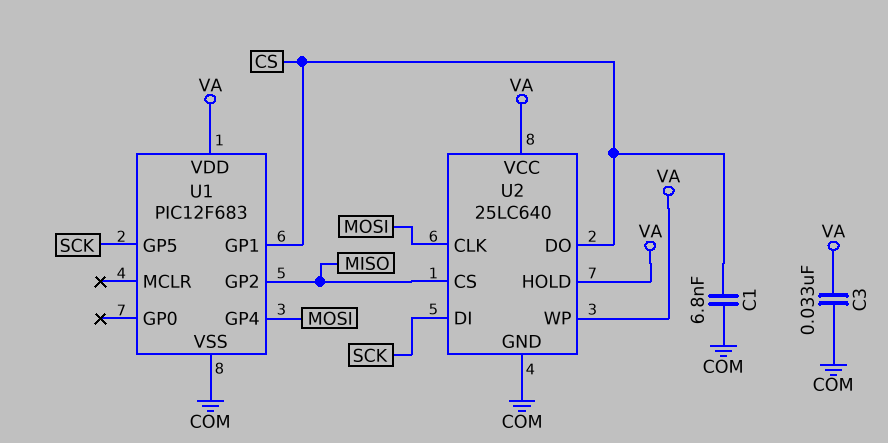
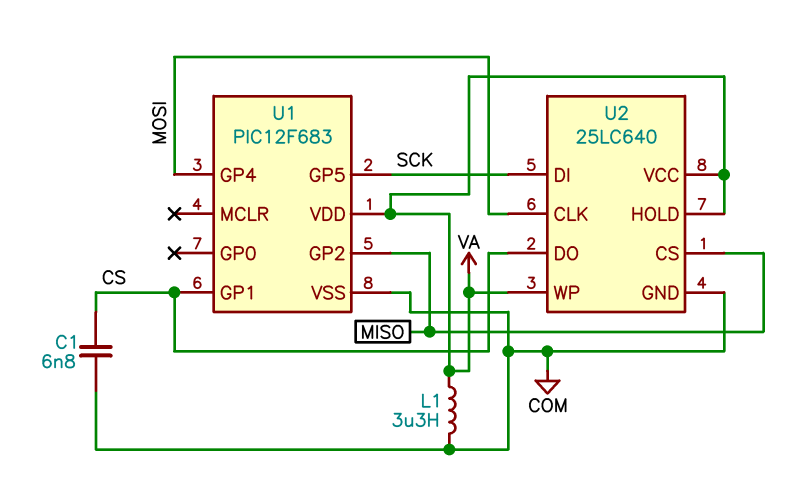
C3: 33nF (COM, VA) -> none
L1: none -> 3.3uH (COM, VA)

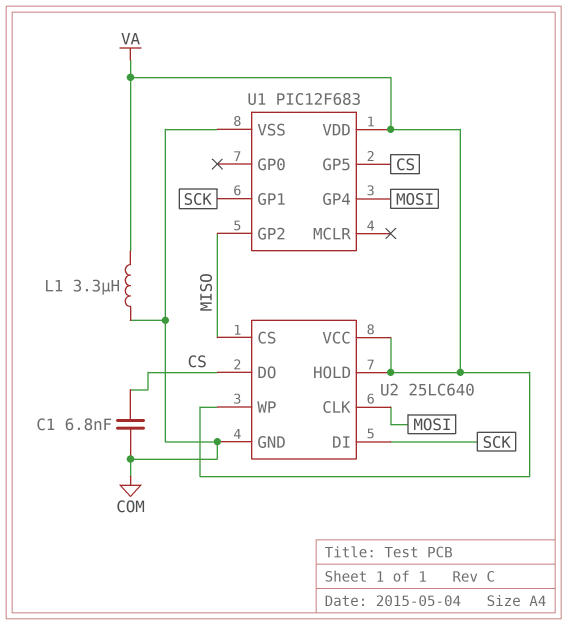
U1 pin GP1: CS -> SCK
U1 pin GP5: SCK -> CS

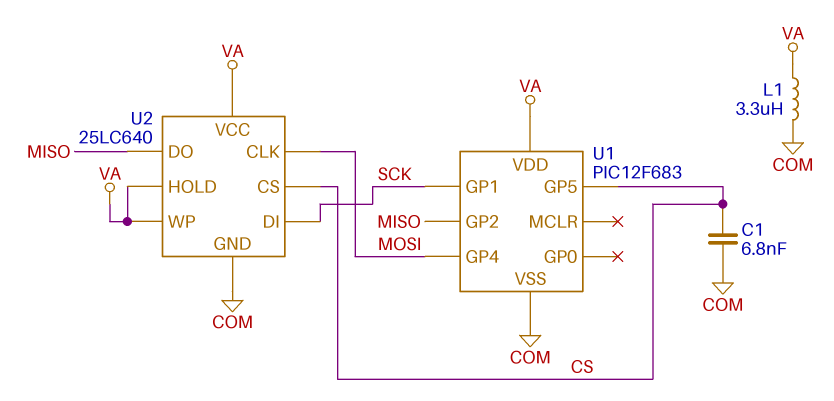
U2 pin CS: MISO -> CS
U2 pin DO: CS -> MISO

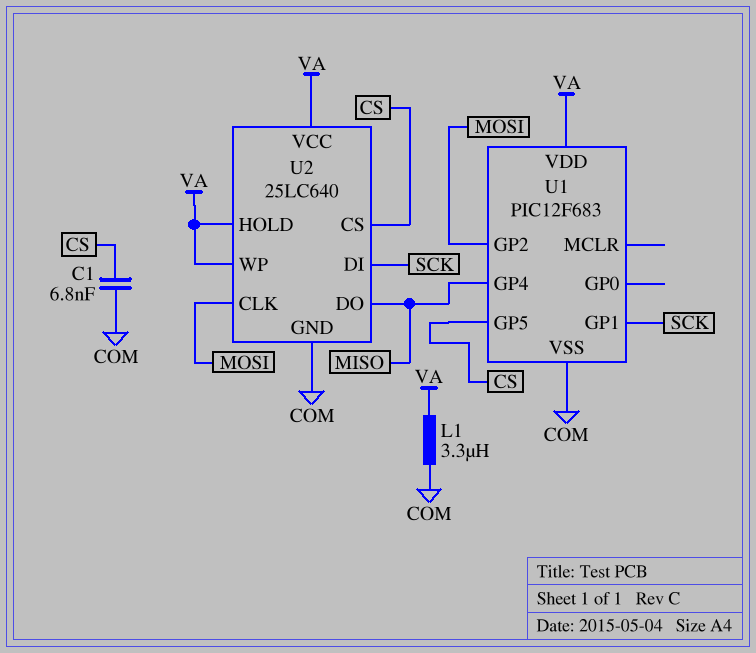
U1 pin GP2: MISO -> MOSI
U1 pin GP4: MOSI -> MISO

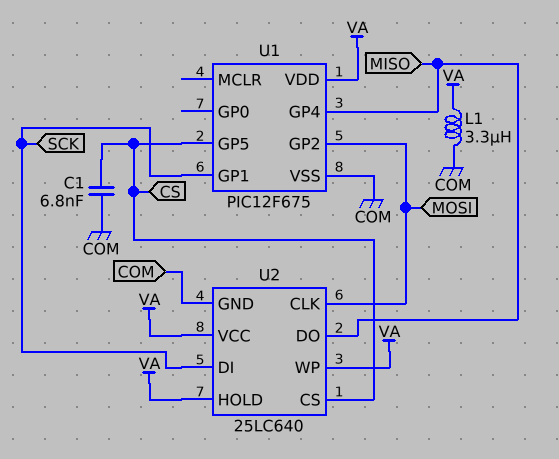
U1: PIC12F683 -> PIC12F675

